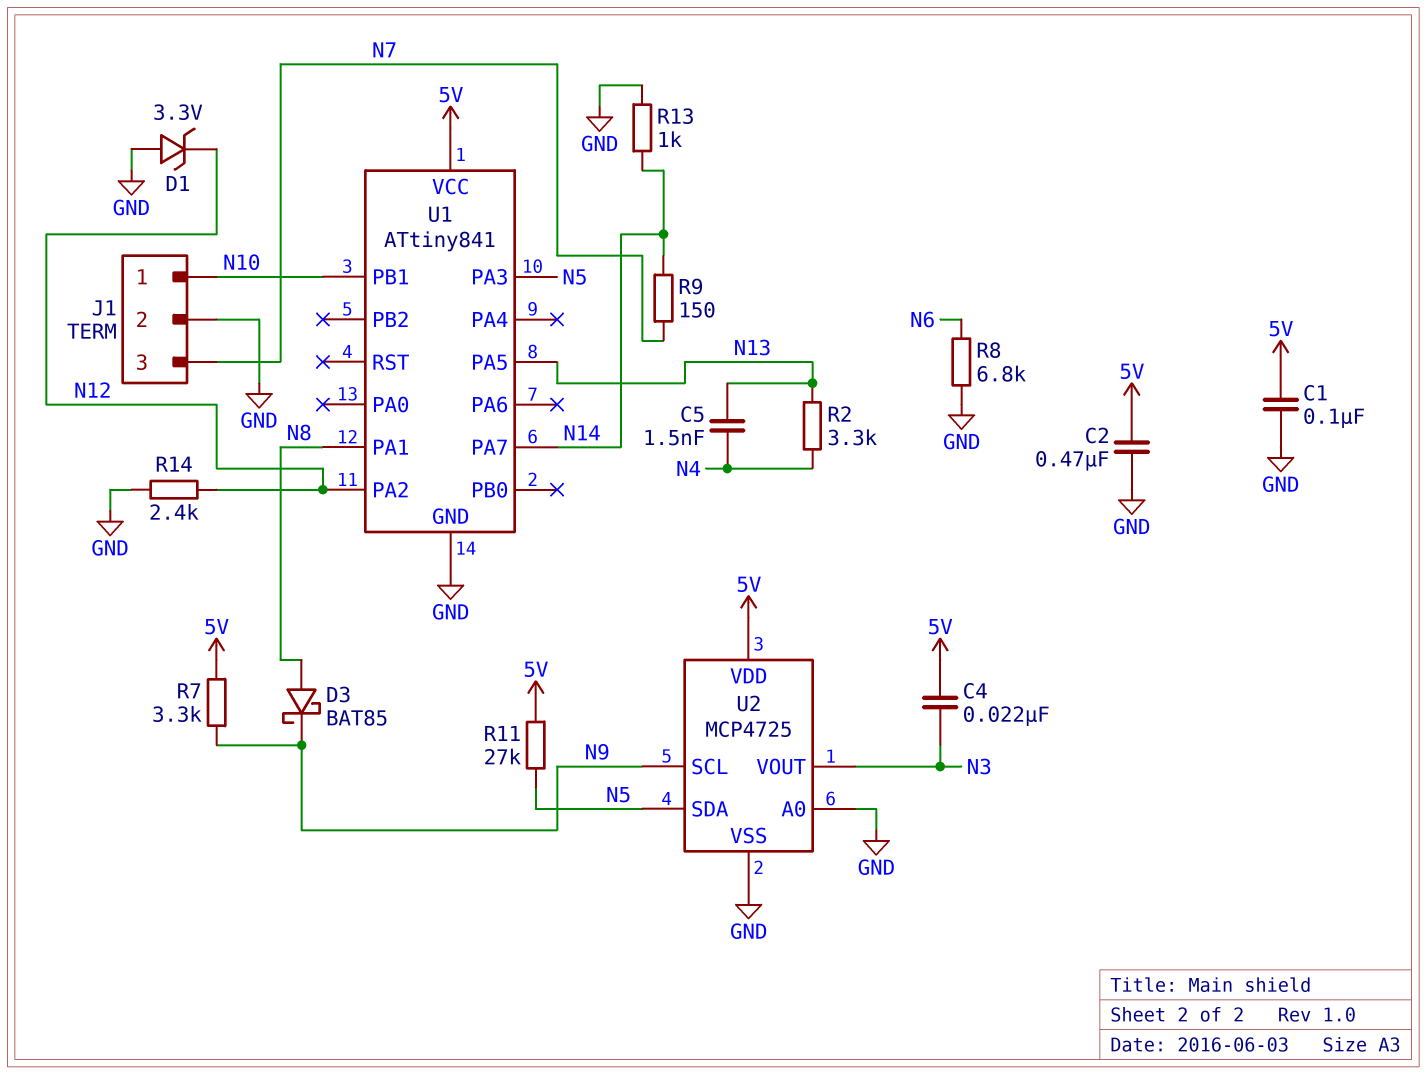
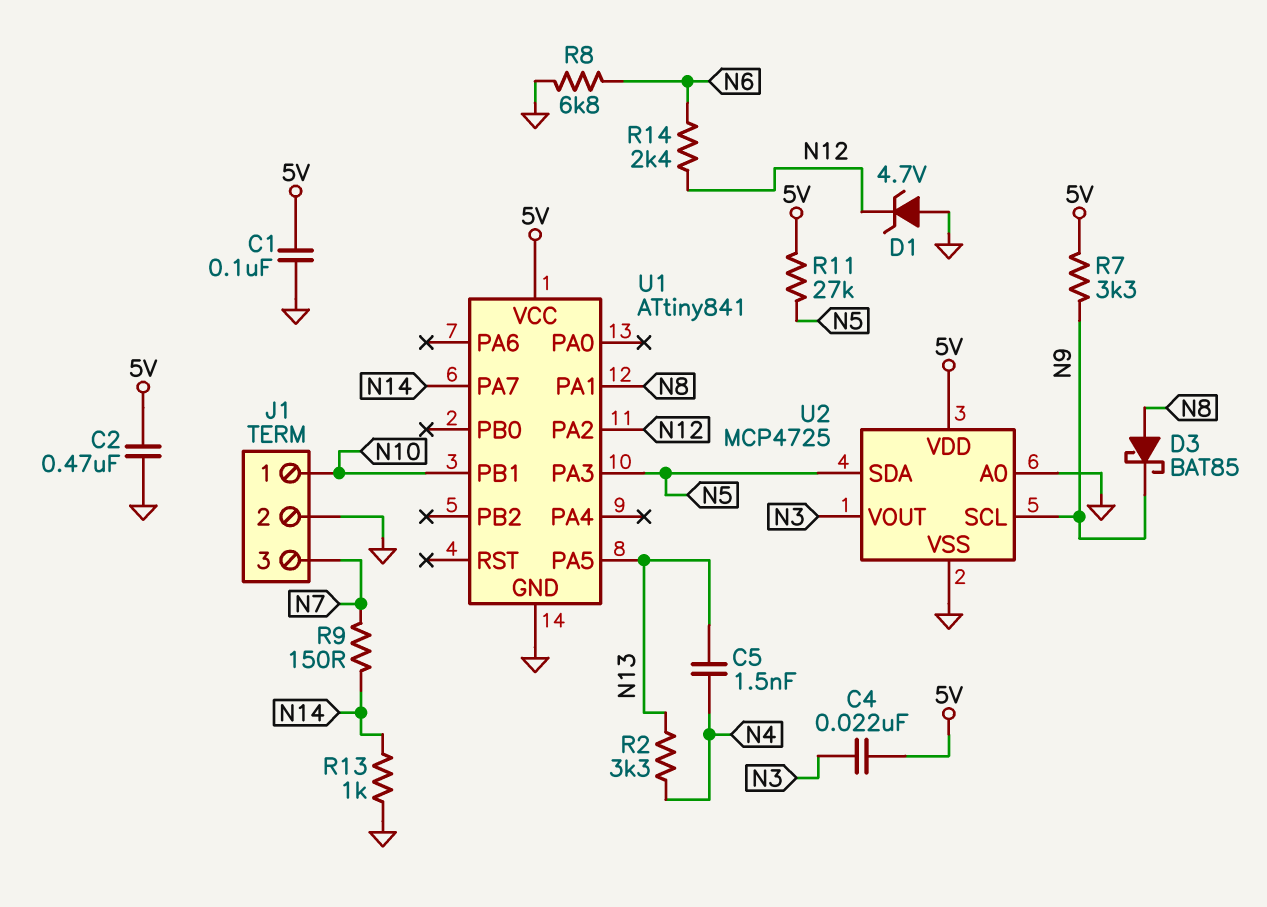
D1: zener 3.3V (A GND, K N12) -> zener 4.7V (A GND, K N12)
R14: 2.4k (GND, N12) -> 2.4k (N6, N12)

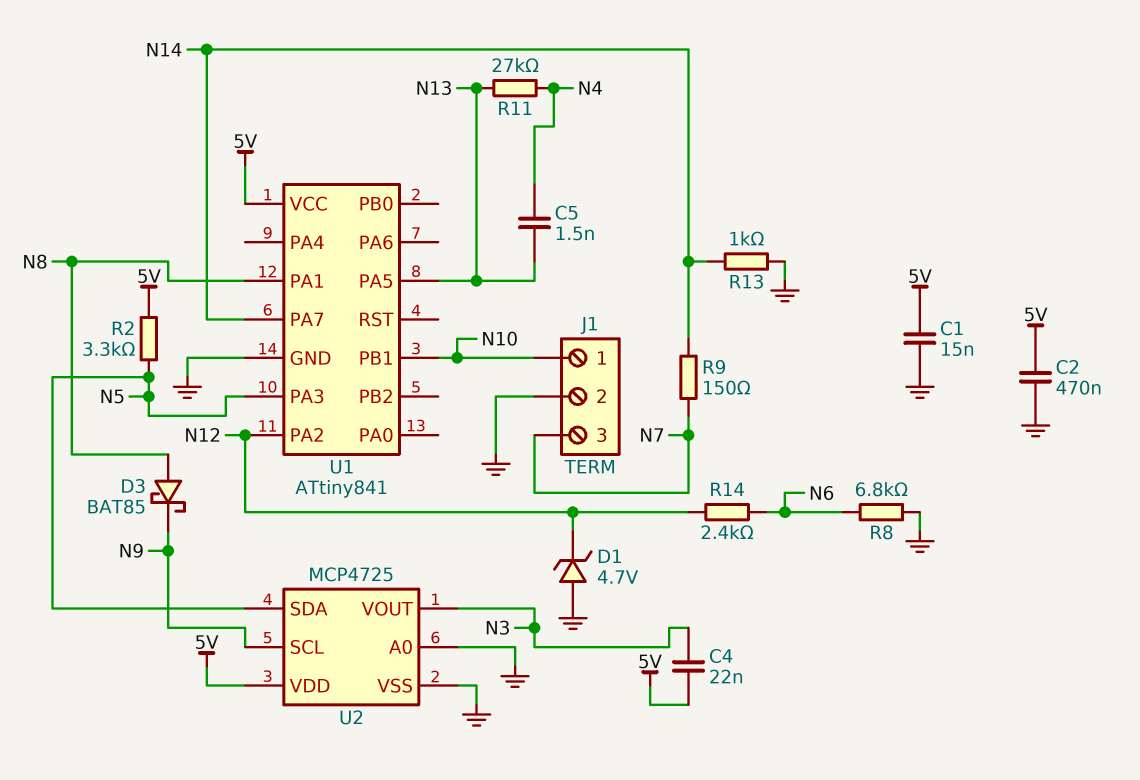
C1: 100nF (5V, GND) -> 15nF (5V, GND)
R2: 3.3k (N4, N13) -> 3.3k (5V, N5)
R7: 3.3k (5V, N9) -> none
R11: 27k (5V, N5) -> 27k (N4, N13)

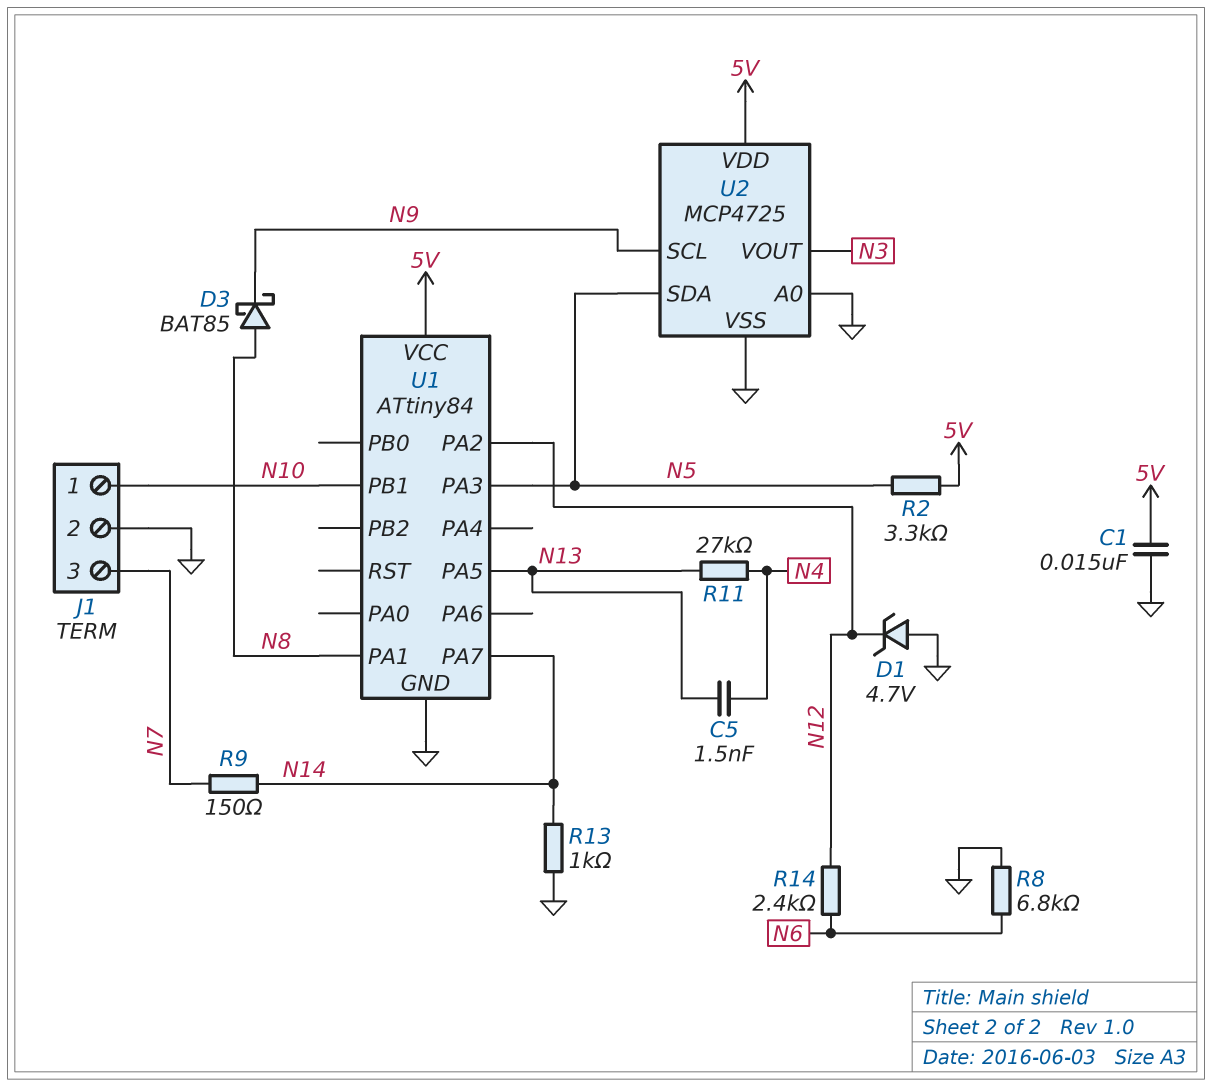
C2: 470nF (5V, GND) -> none
C4: 22nF (5V, N3) -> none
U1: ATtiny841 -> ATtiny84

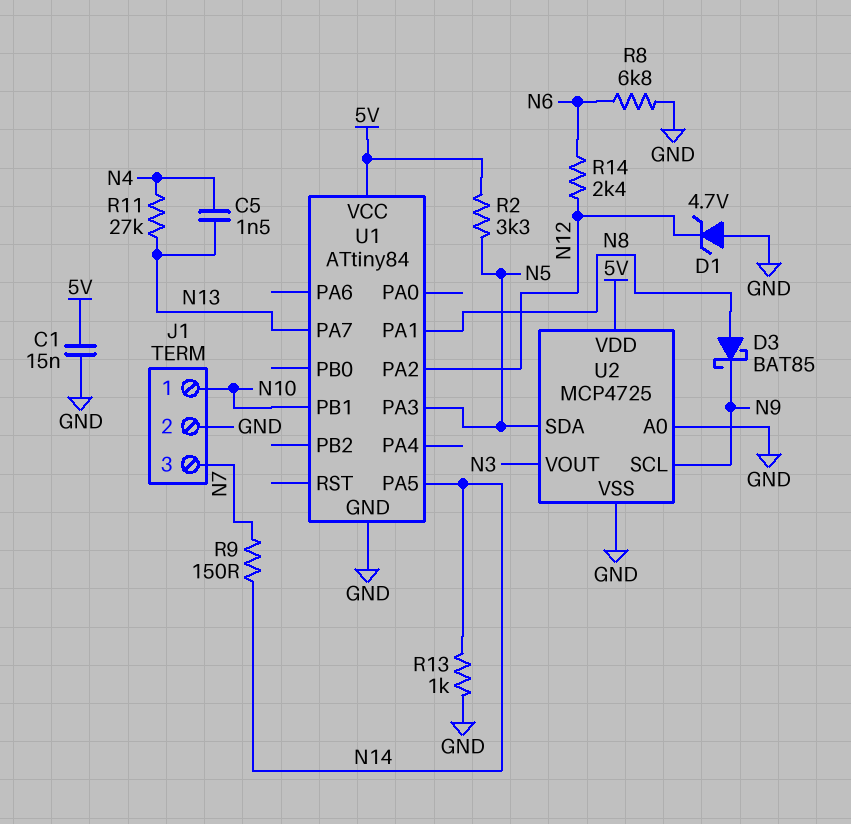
U1 pin PA5: N13 -> N14
U1 pin PA7: N14 -> N13

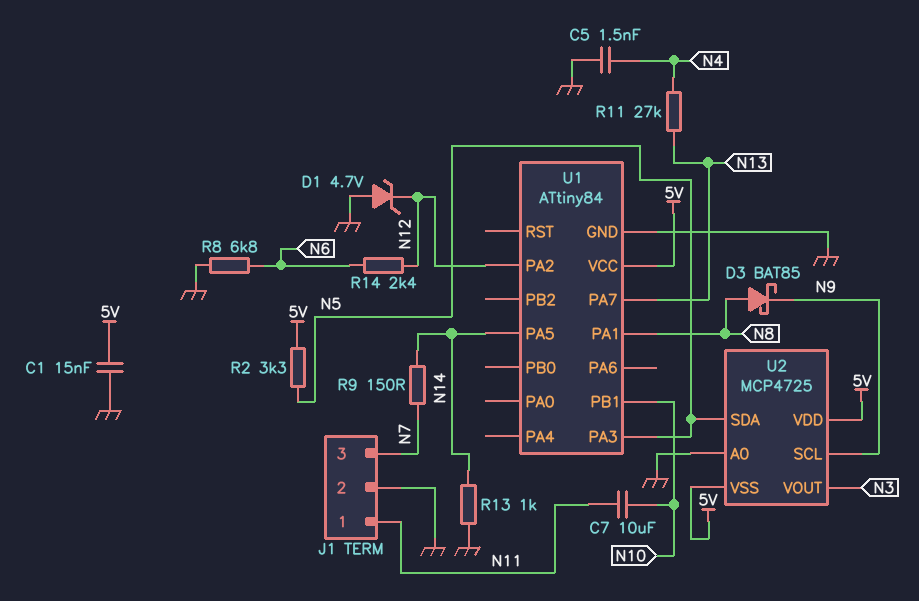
C5: 1.5nF (N4, N13) -> 1.5nF (GND, N4)
C7: none -> 10uF (N10, N11)
J1 pin 1: N10 -> N11
U2 pin VSS: GND -> 5V

